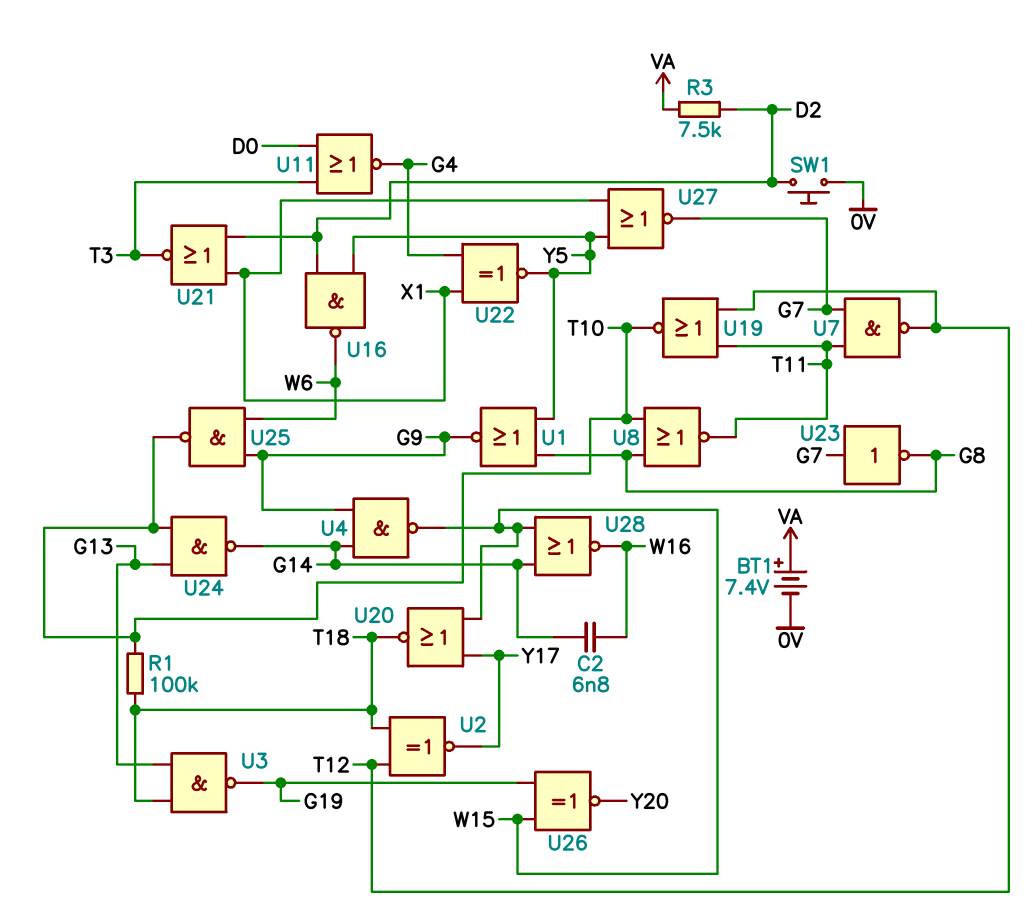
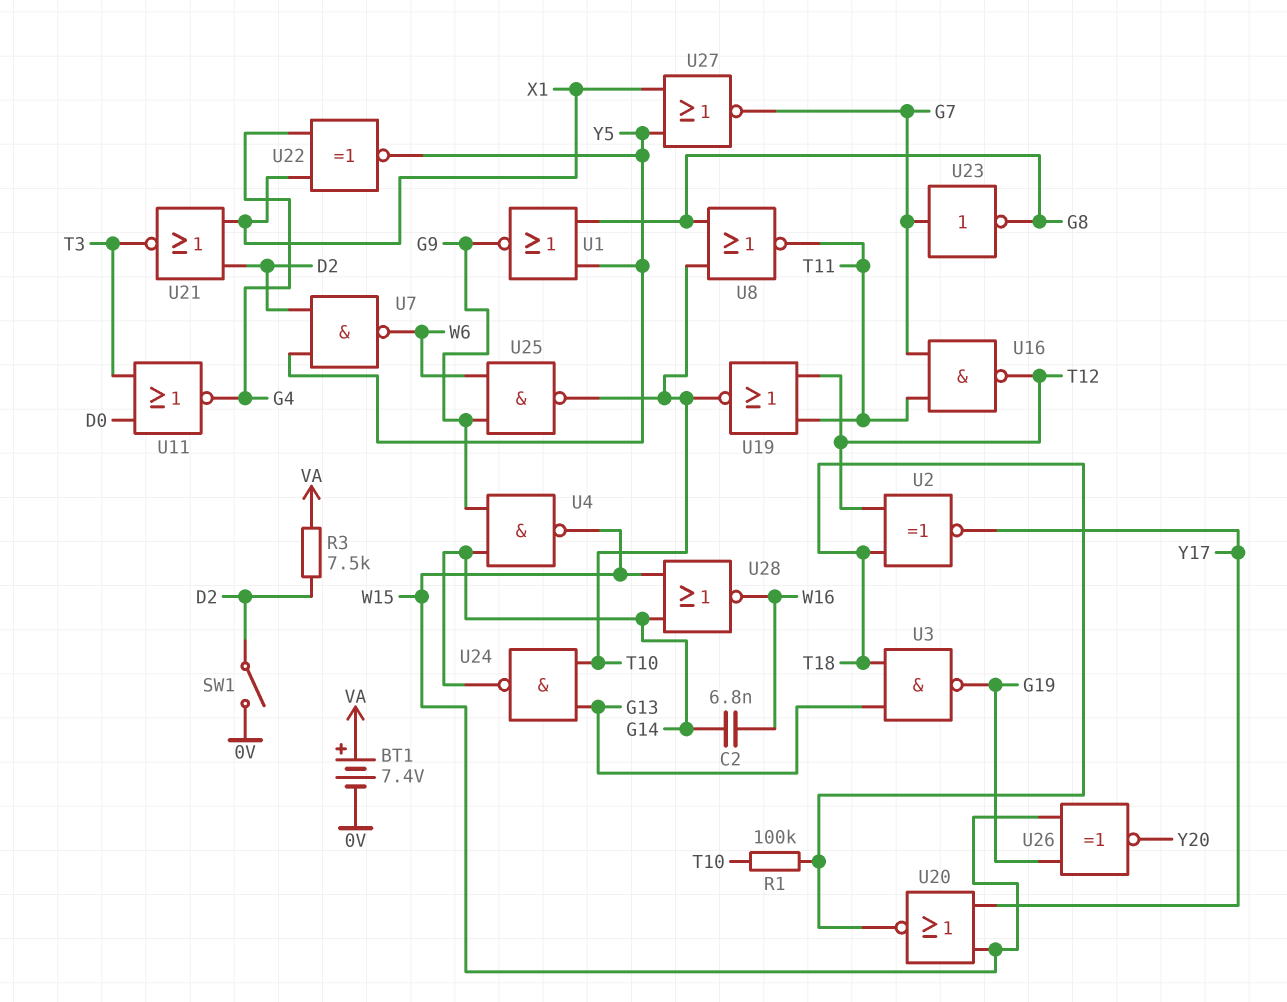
SW1: button (0V, D2) -> switch (0V, D2)
U7: NAND (in G7, in T11, out T12) -> NAND (in D2, in Y5, out W6)
U16: NAND (in D2, in Y5, out W6) -> NAND (in G7, in T11, out T12)

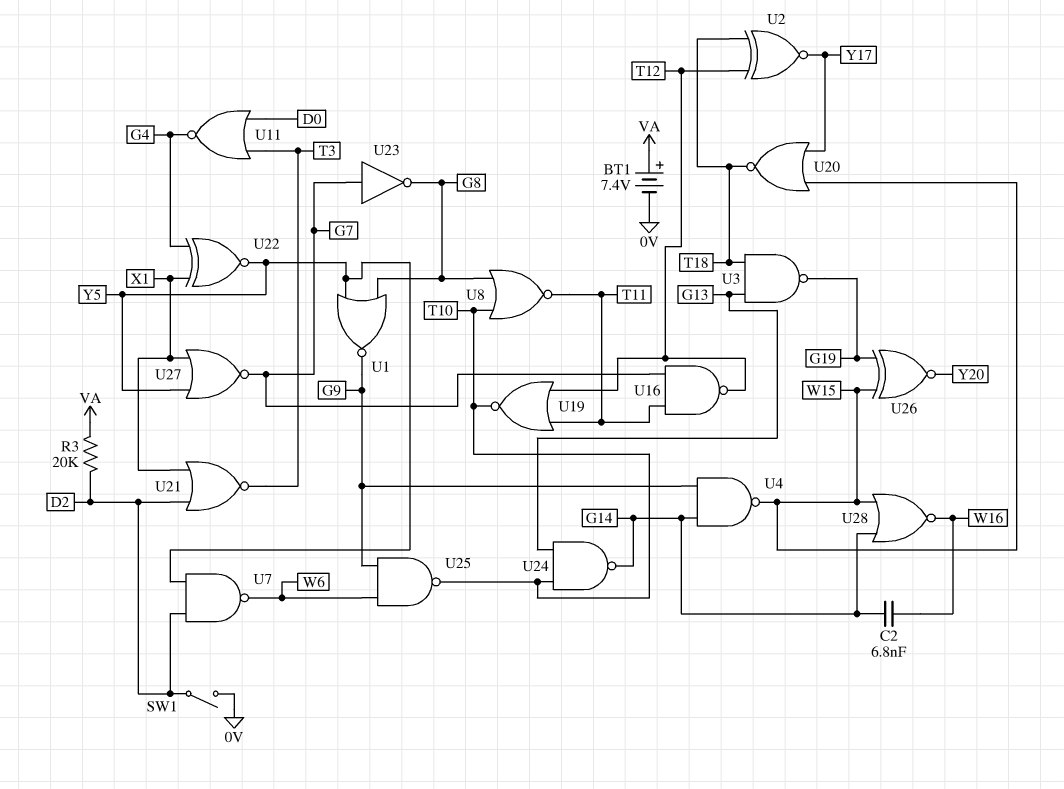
R1: 100k (T10, T18) -> none
R3: 7.5k (D2, VA) -> 20k (D2, VA)

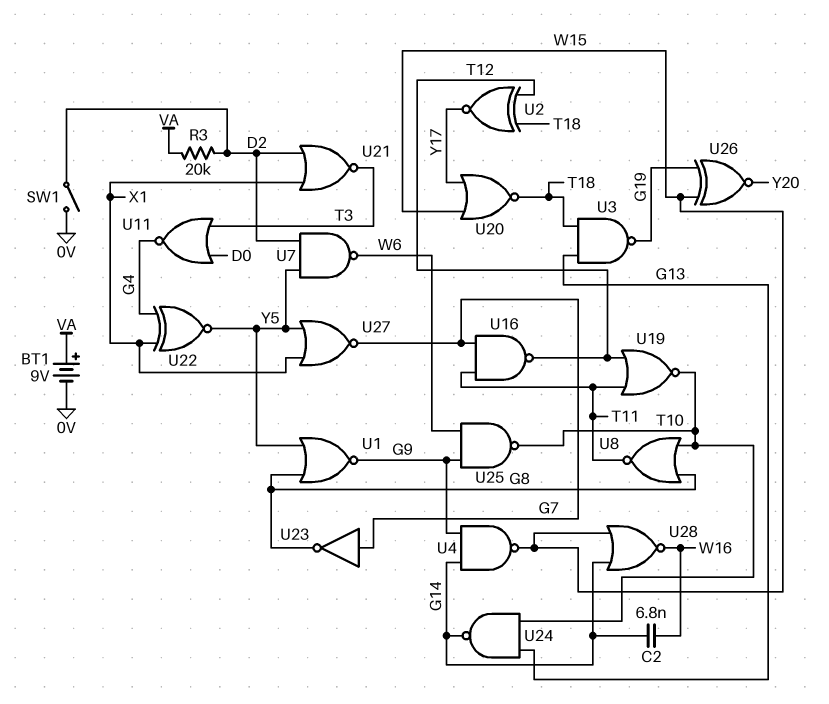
BT1: 7.4V (plus VA, minus 0V) -> 9V (plus VA, minus 0V)

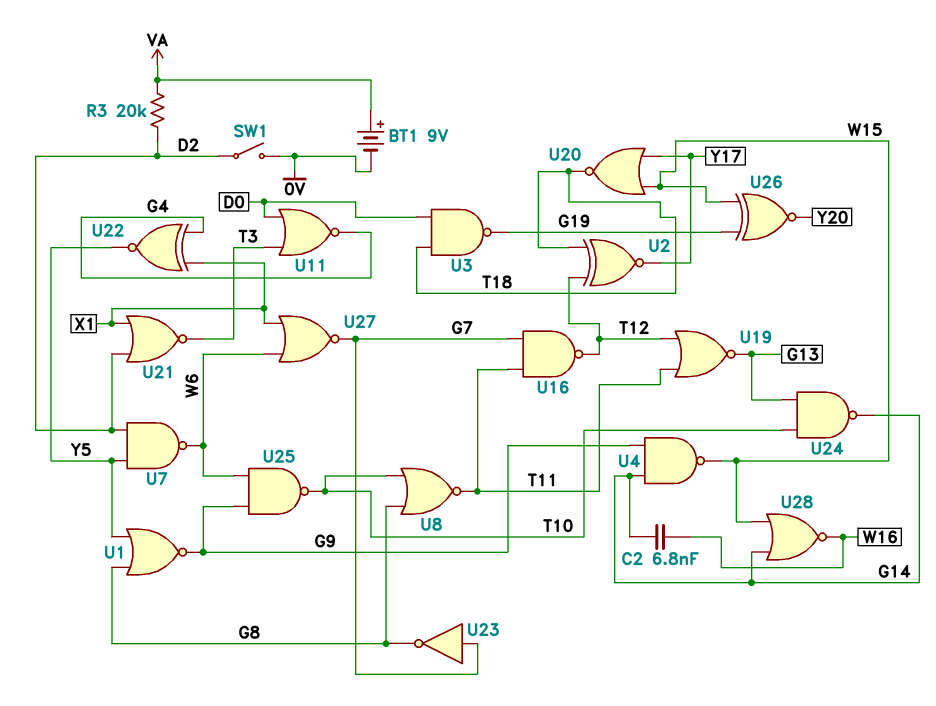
U3: NAND (in G13, in T18, out G19) -> NAND (in D0, in T18, out G19)
U19: NOR (in T11, in T12, out T10) -> NOR (in T11, in T12, out G13)
U27: NOR (in X1, in Y5, out G7) -> NOR (in W6, in X1, out G7)

